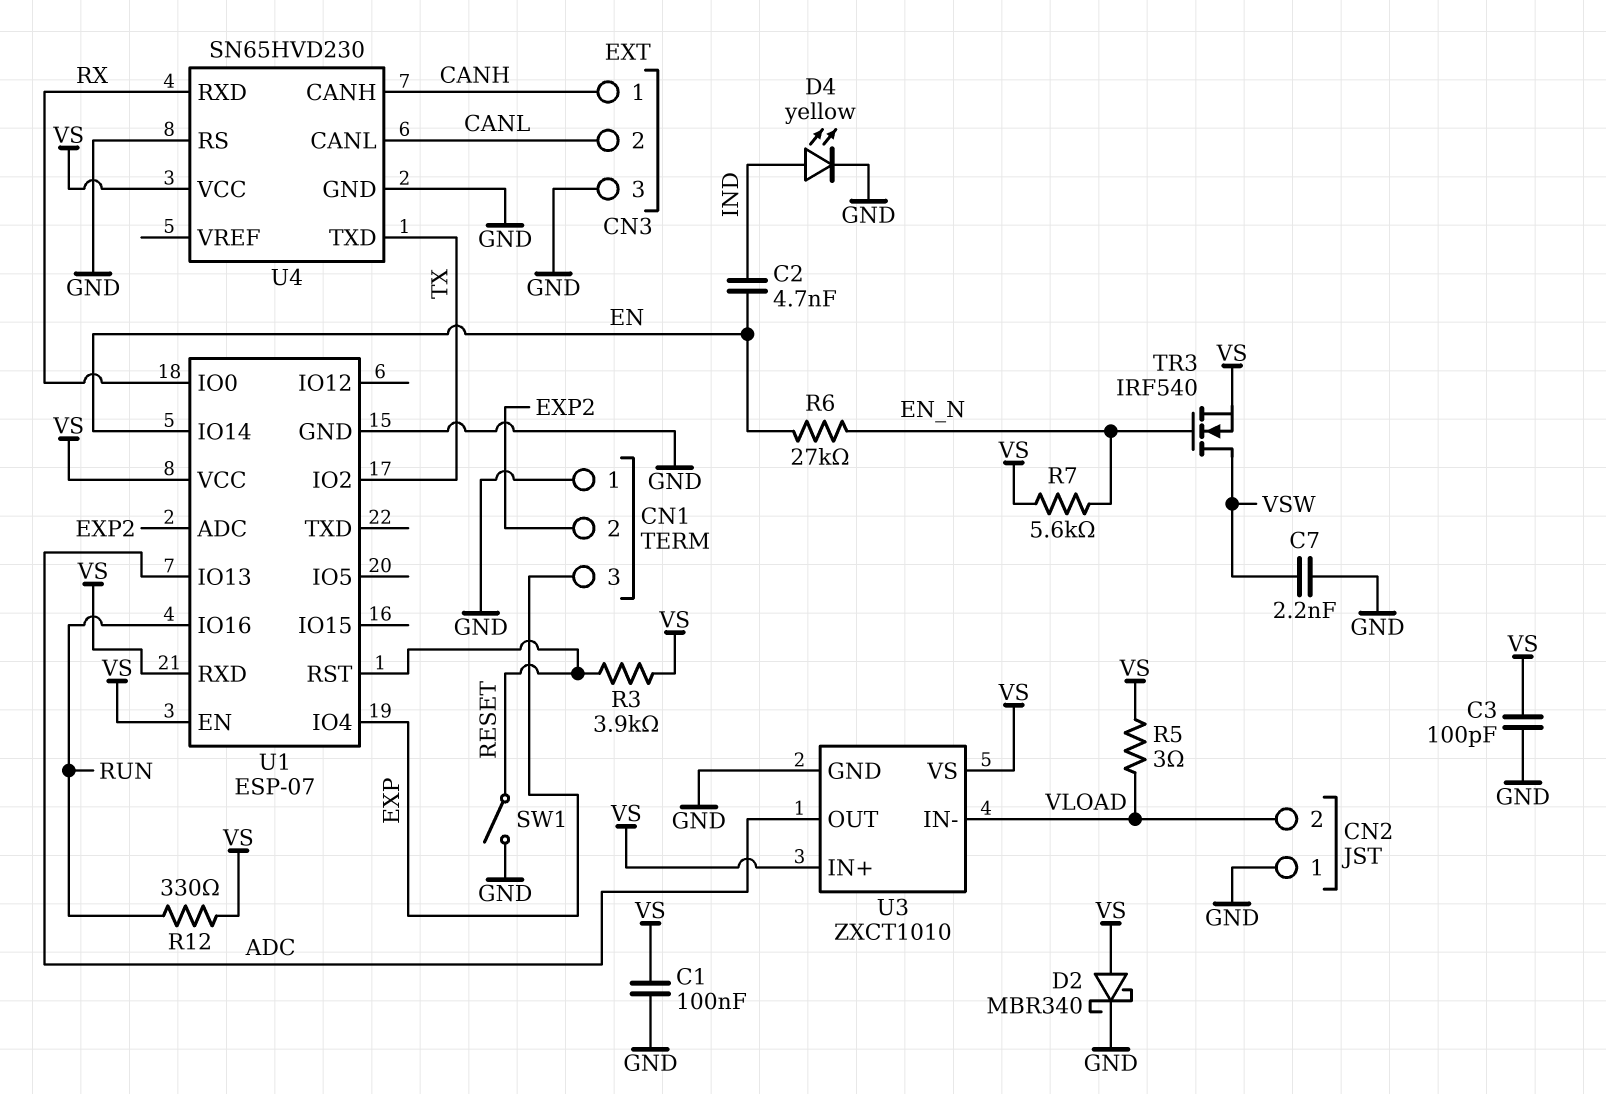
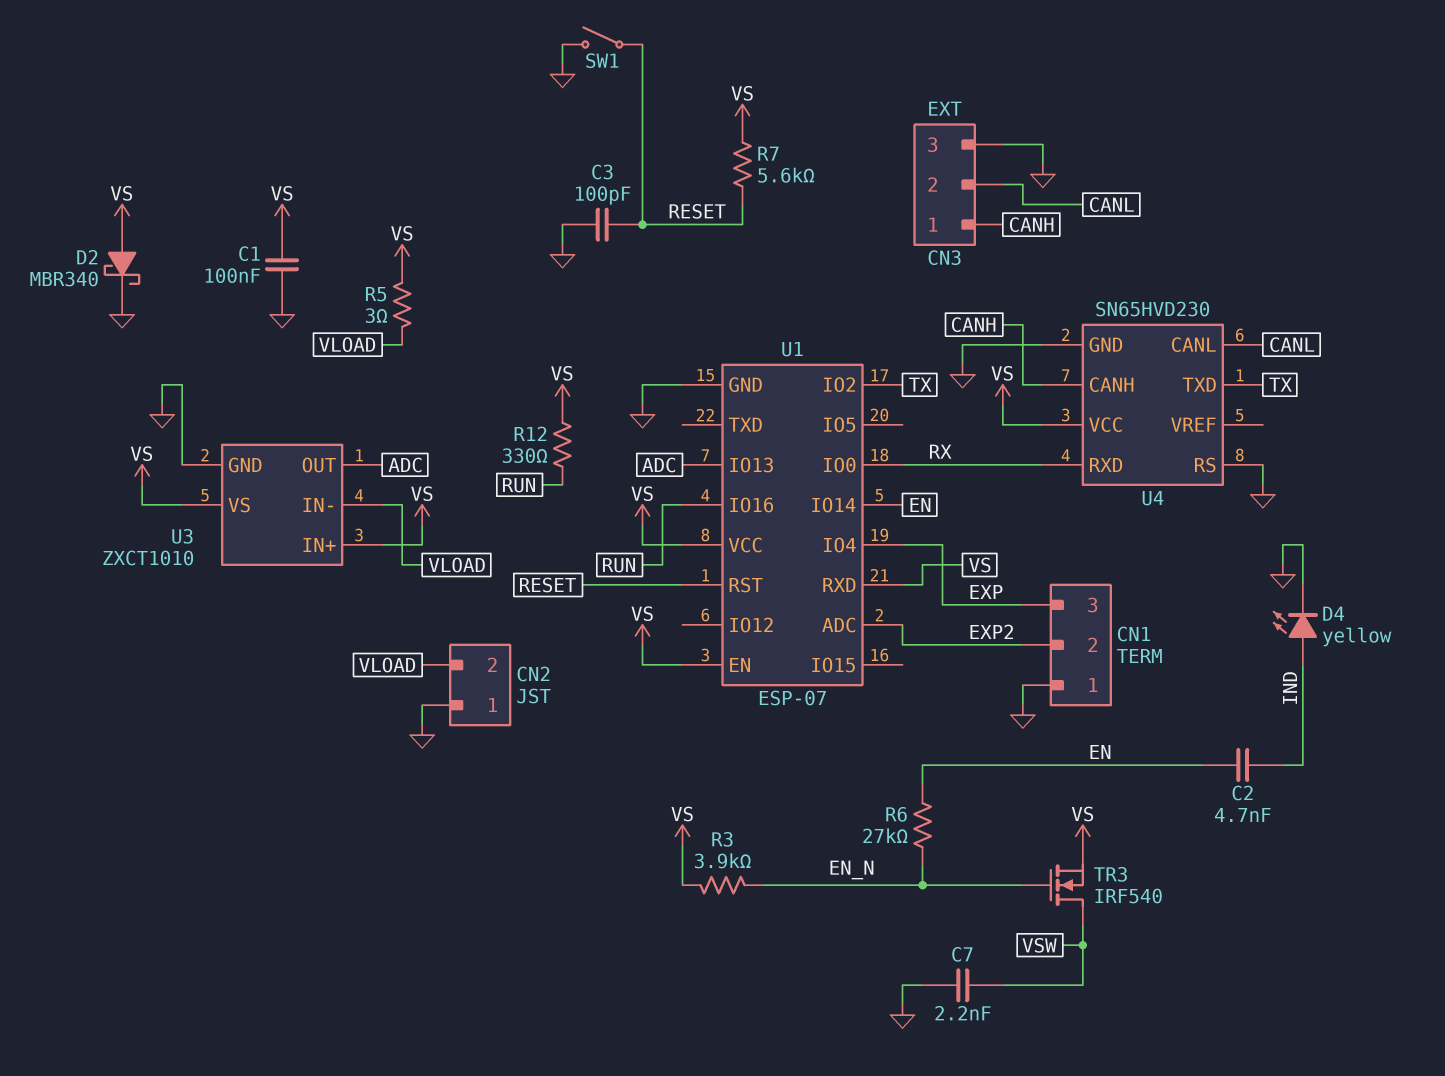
C3: 100pF (GND, VS) -> 100pF (GND, RESET)
R3: 3.9k (RESET, VS) -> 3.9k (EN_N, VS)
R7: 5.6k (EN_N, VS) -> 5.6k (RESET, VS)

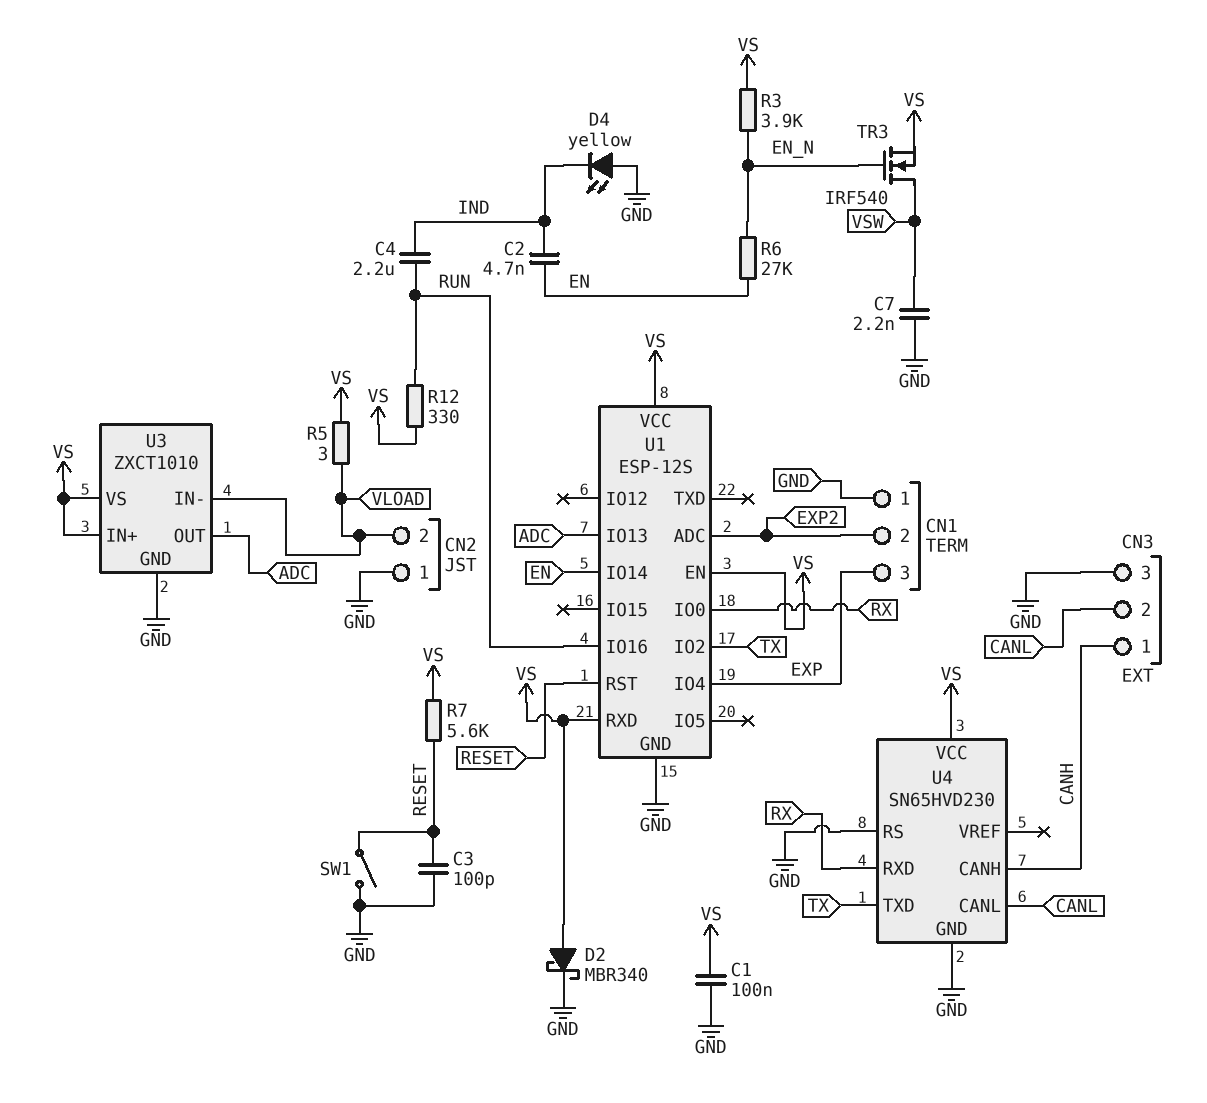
C4: none -> 2.2uF (IND, RUN)
D4: LED yellow (A IND, K GND) -> LED yellow (A GND, K IND)
U1: ESP-07 -> ESP-12S

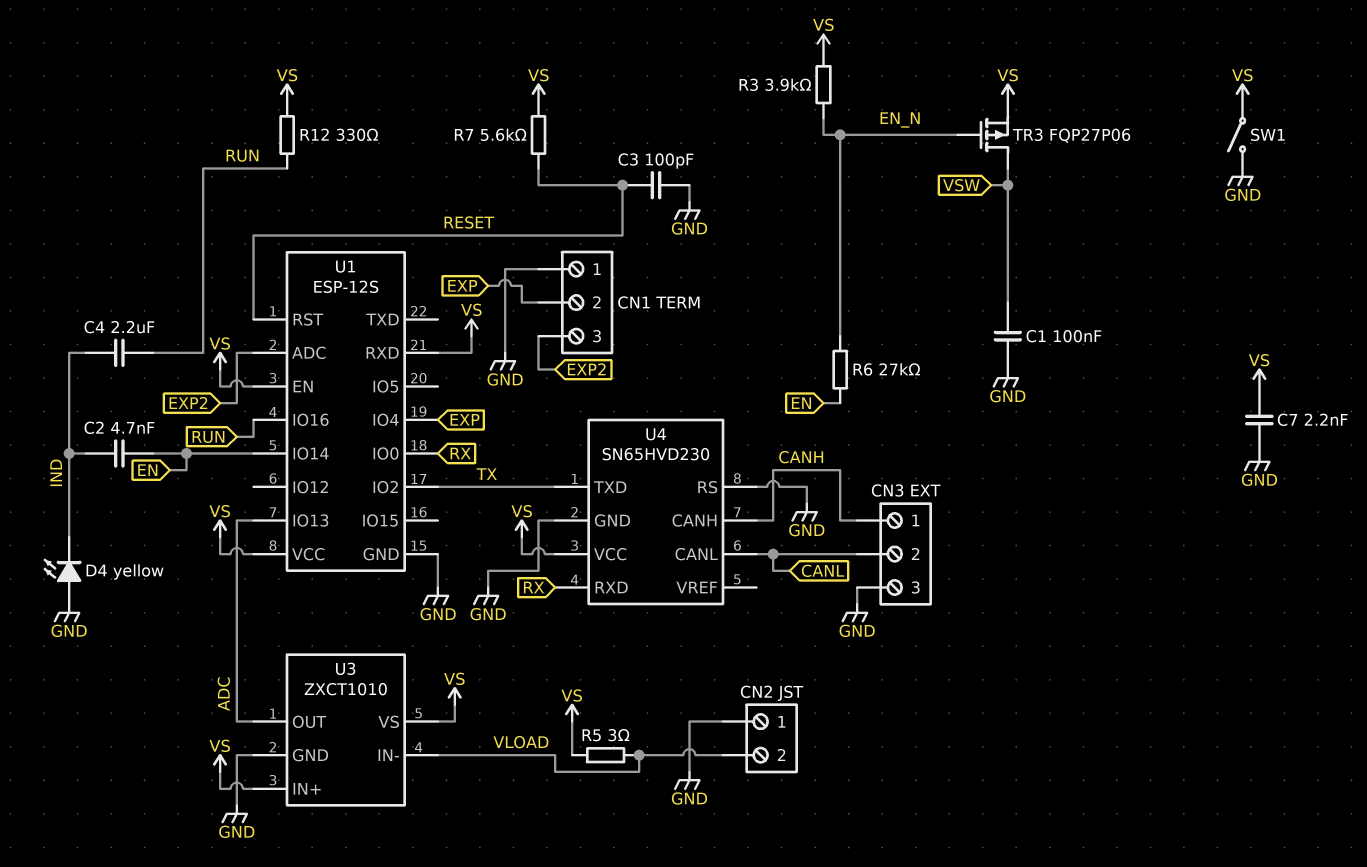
C1: 100nF (GND, VS) -> 100nF (GND, VSW)
C7: 2.2nF (GND, VSW) -> 2.2nF (GND, VS)
CN1 pin 2: EXP2 -> EXP
CN1 pin 3: EXP -> EXP2
D2: schottky MBR340 (A VS, K GND) -> none
SW1: switch (GND, RESET) -> switch (GND, VS)
TR3: NMOS IRF540 (G EN_N, D VSW, S VS) -> PMOS FQP27P06 (G EN_N, D VSW, S VS)

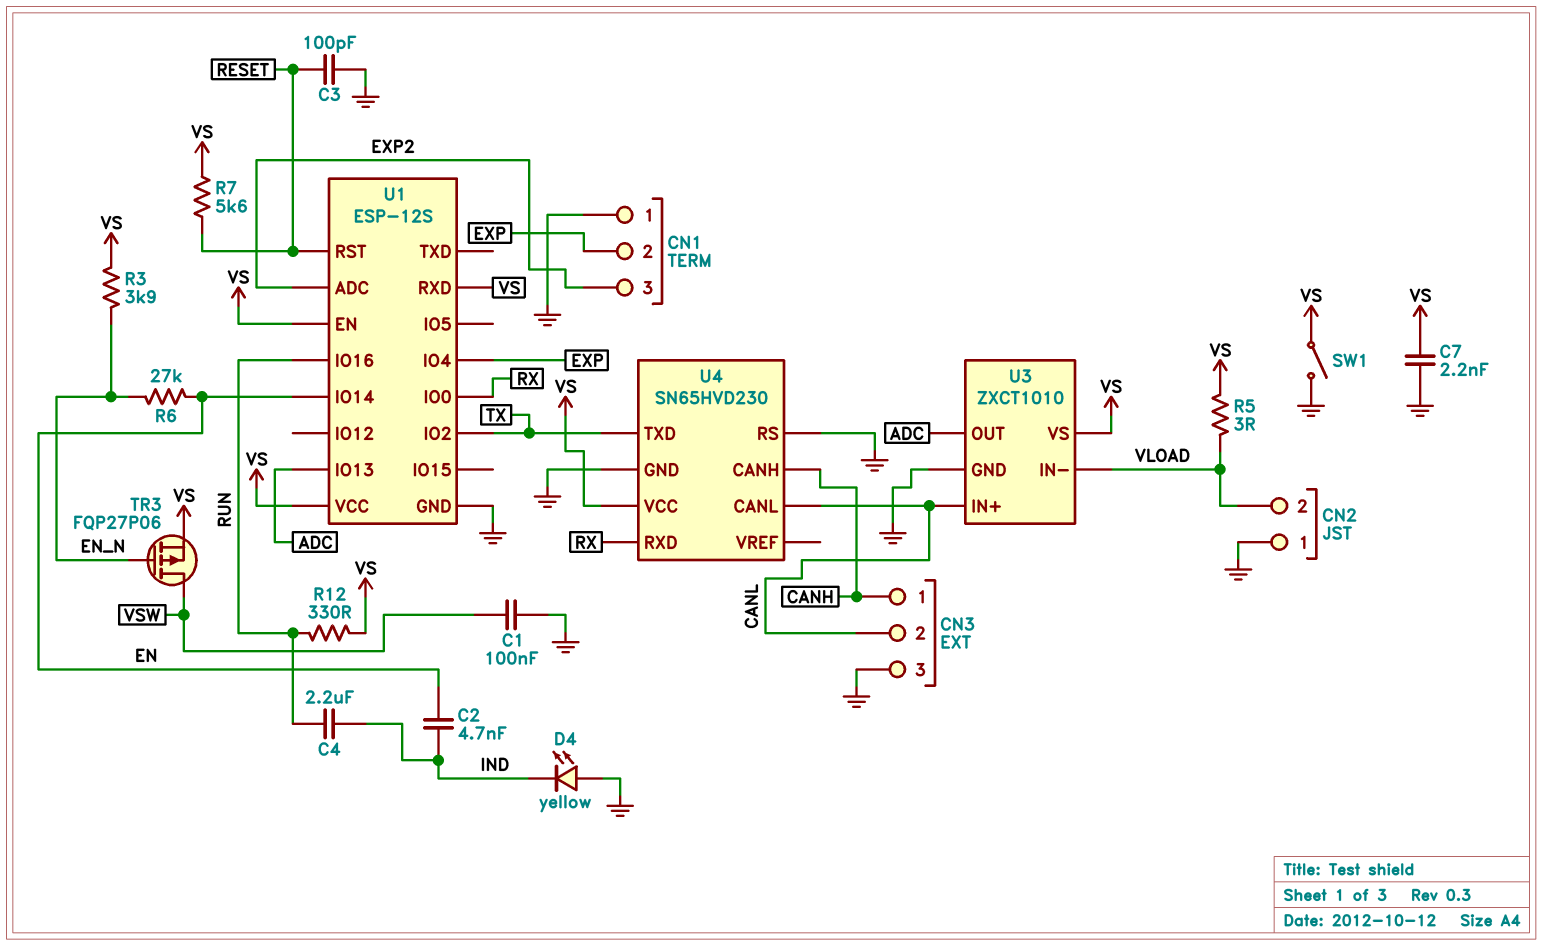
U3 pin IN+: VS -> CANL

